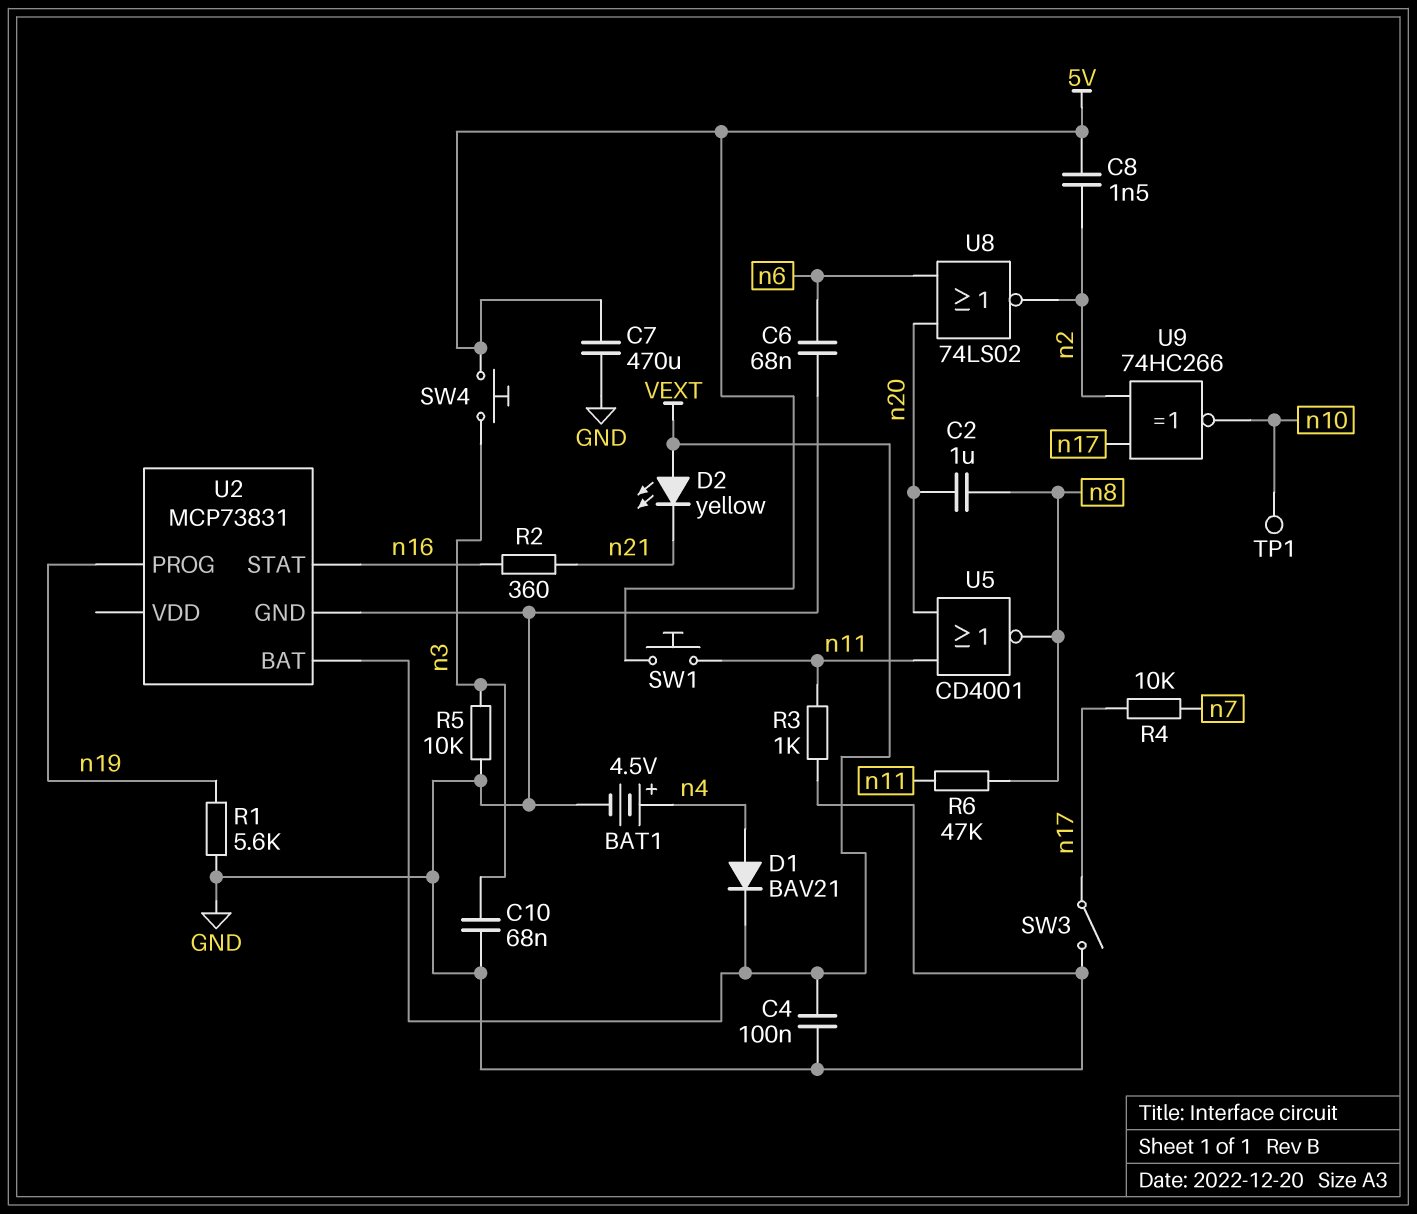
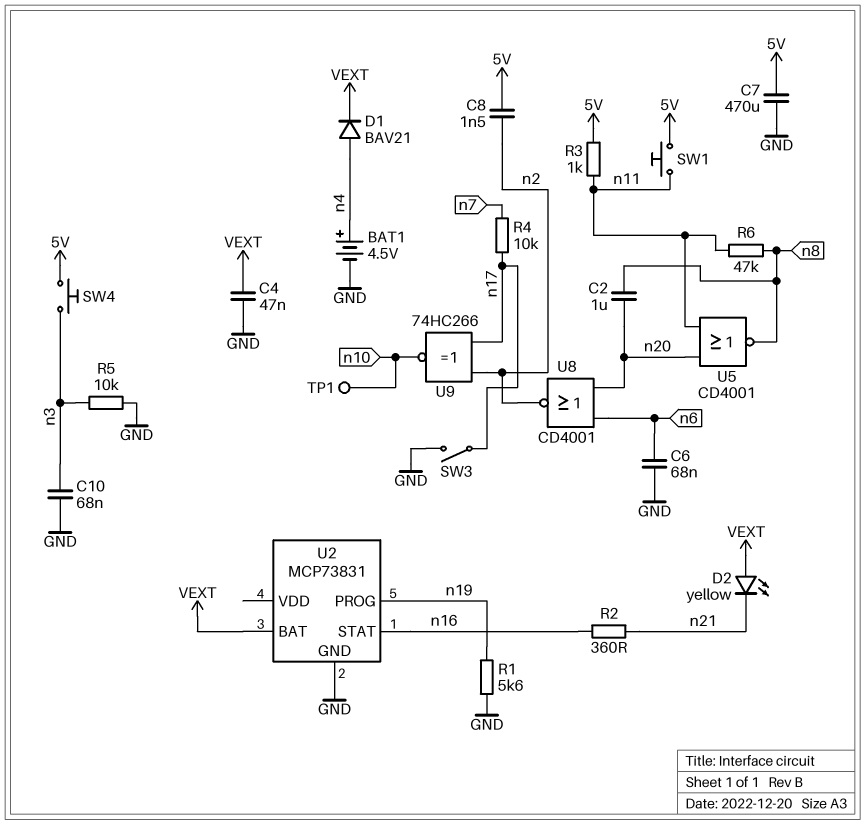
C4: 100nF (GND, VEXT) -> 47nF (GND, VEXT)
R3: 1k (GND, n11) -> 1k (5V, n11)
U8: NOR 74LS02 (in n6, in n20, out n2) -> NOR CD4001 (in n6, in n20, out n2)

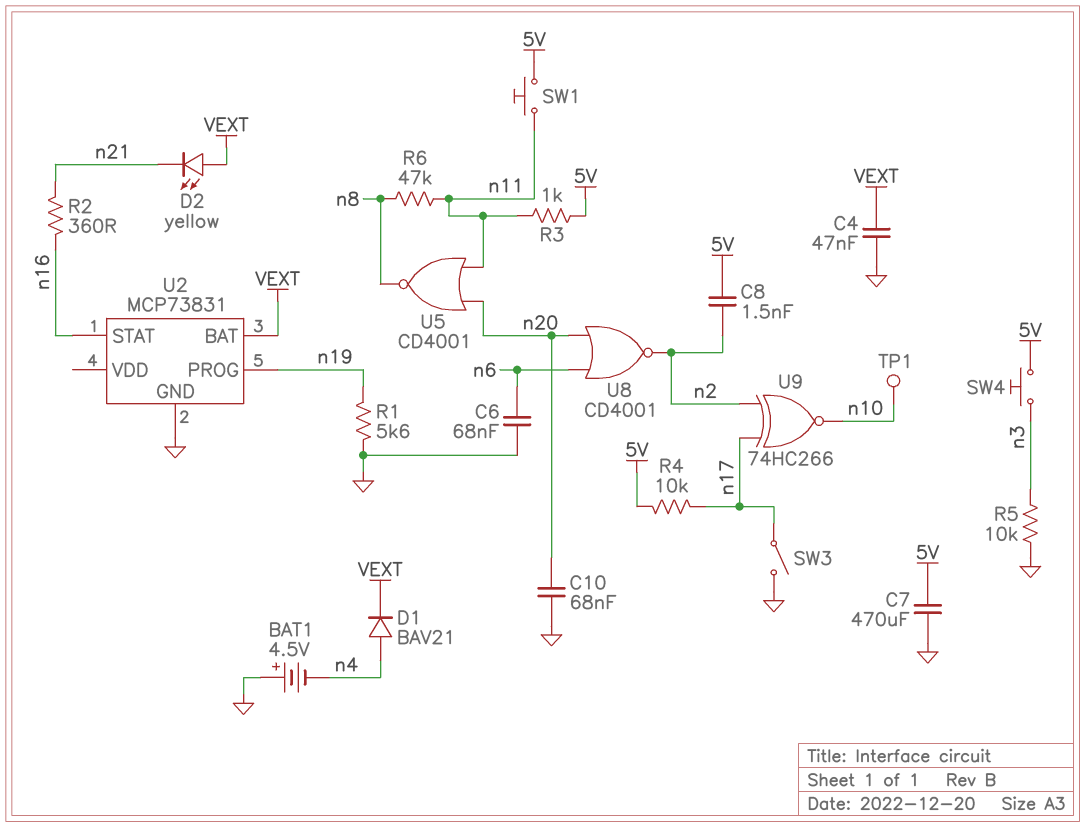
BAT1: 4.5V (plus n4, minus GND) -> 4.5V (plus GND, minus n4)
C2: 1uF (n8, n20) -> none
C10: 68nF (GND, n3) -> 68nF (GND, n20)
R4: 10k (n7, n17) -> 10k (5V, n17)

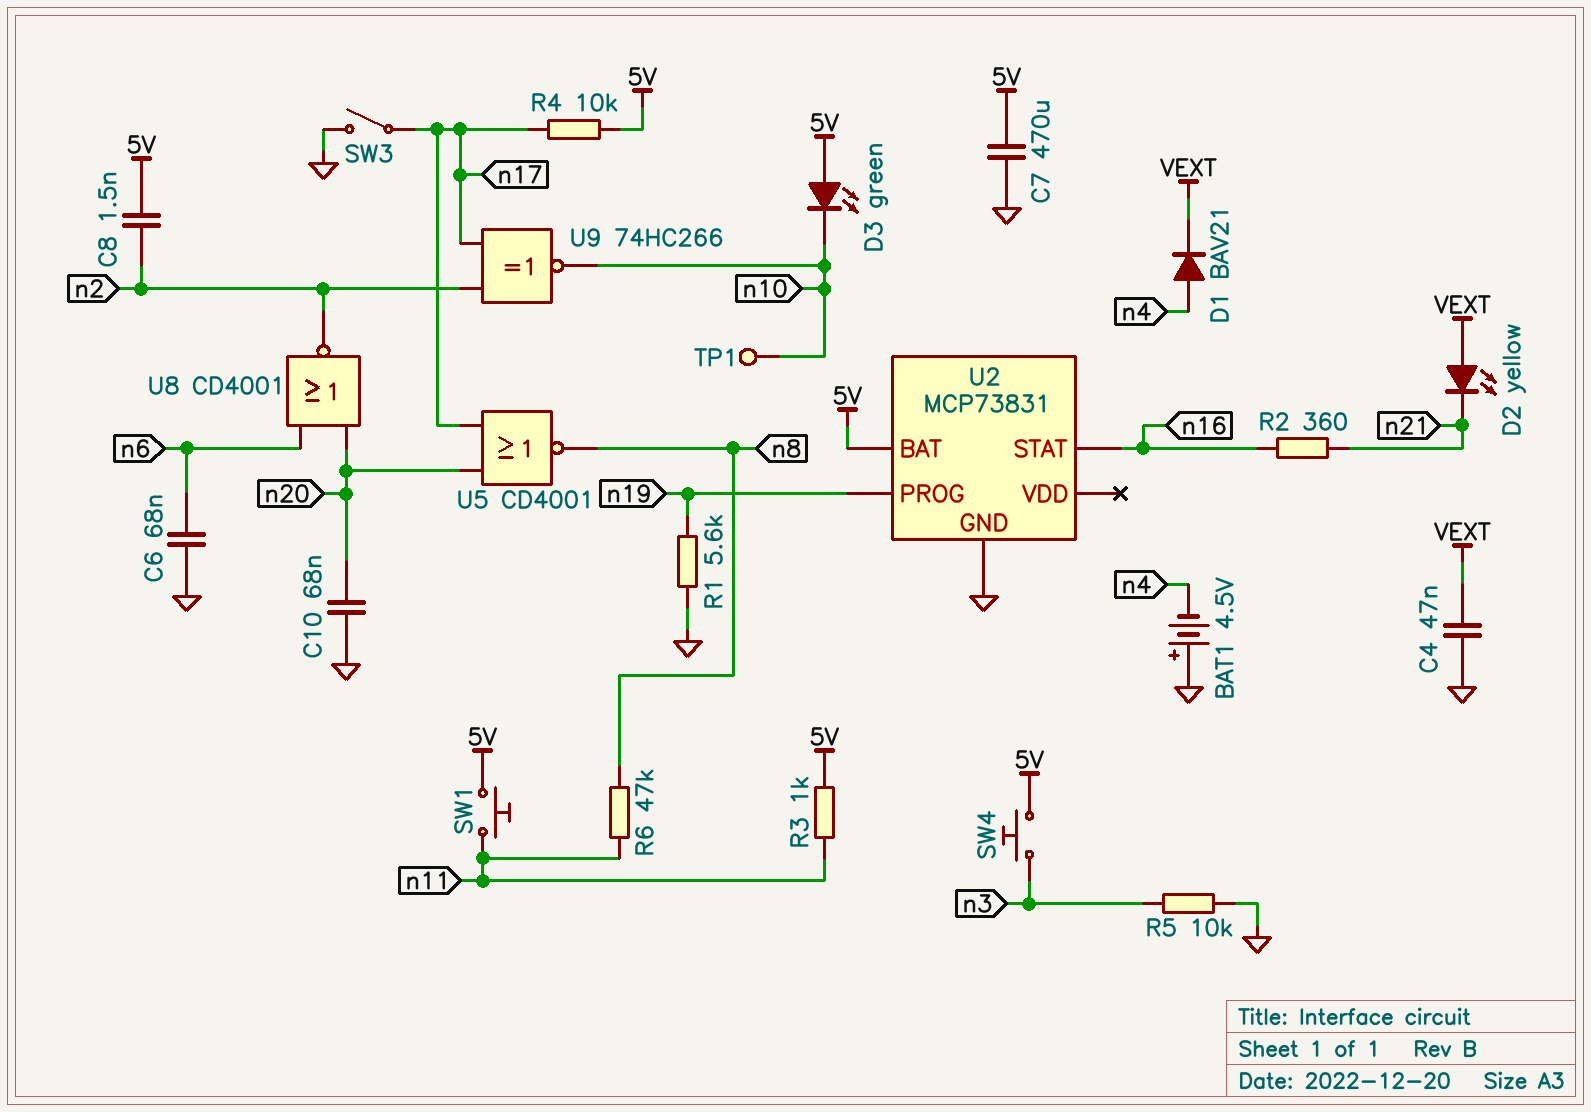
D3: none -> LED green (A 5V, K n10)
U2 pin BAT: VEXT -> 5V
U5: NOR CD4001 (in n11, in n20, out n8) -> NOR CD4001 (in n17, in n20, out n8)

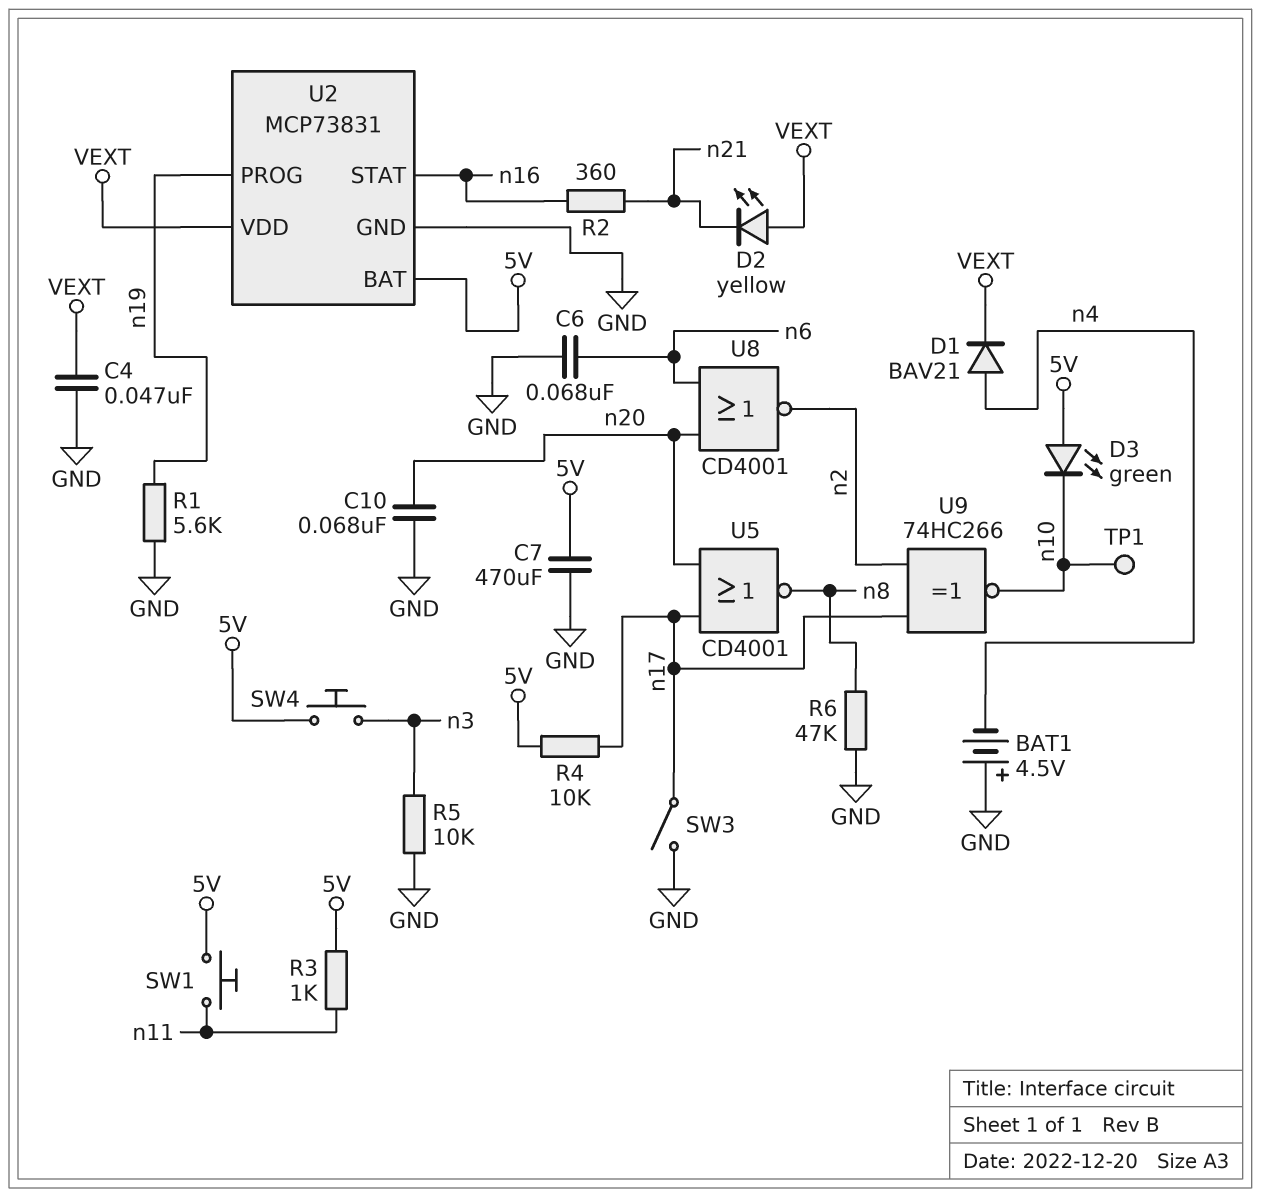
C8: 1.5nF (5V, n2) -> none
R6: 47k (n8, n11) -> 47k (GND, n8)
U2 pin VDD: none -> VEXT

